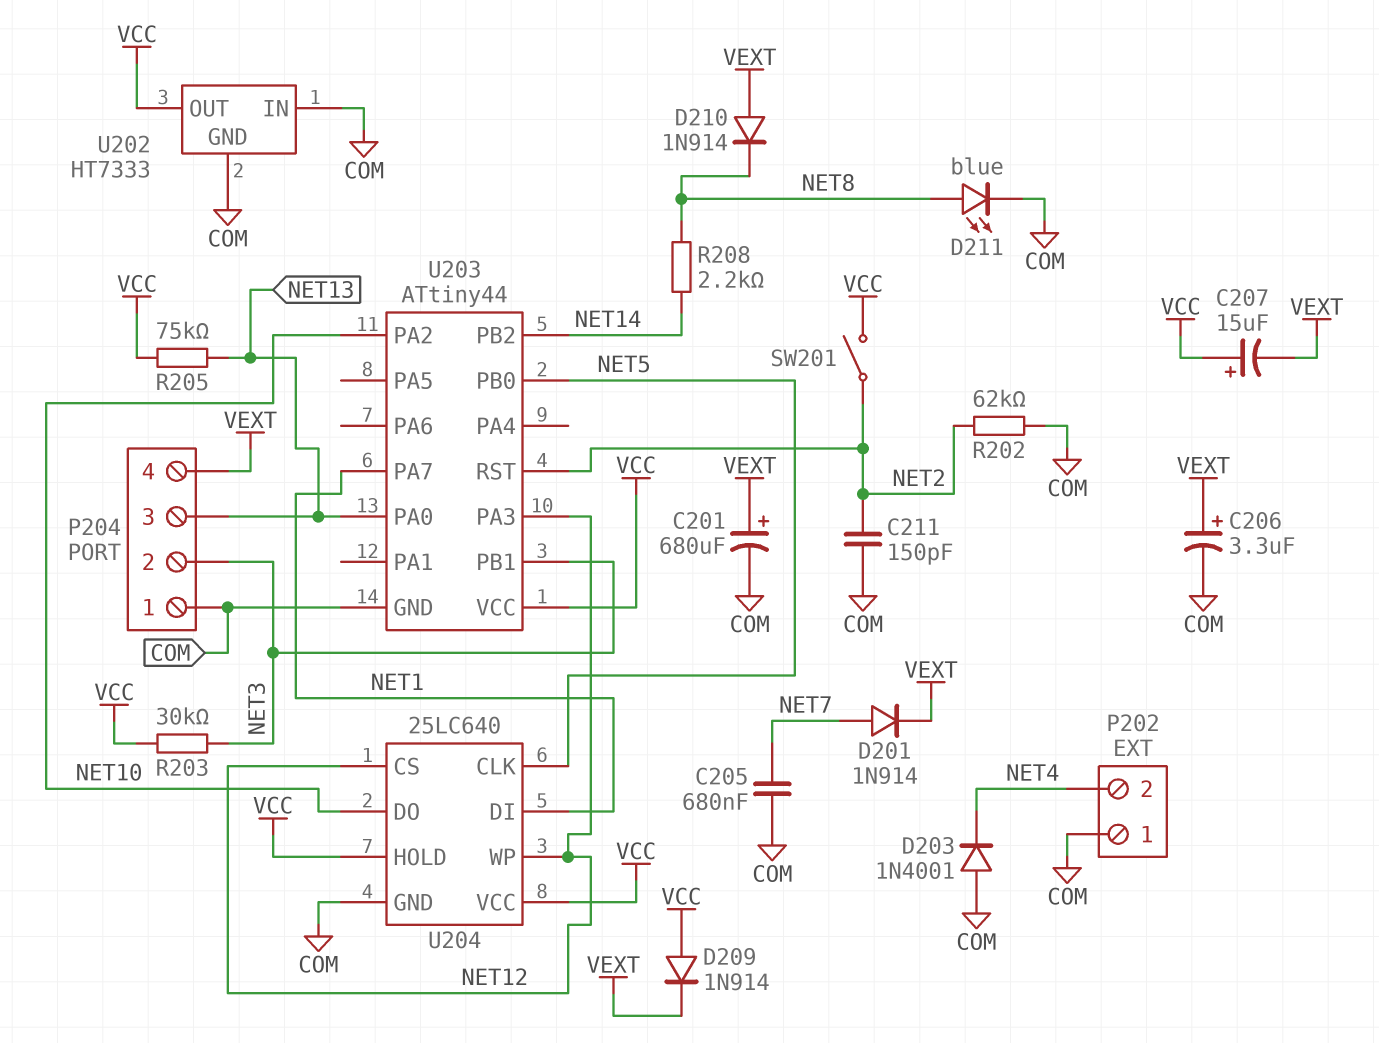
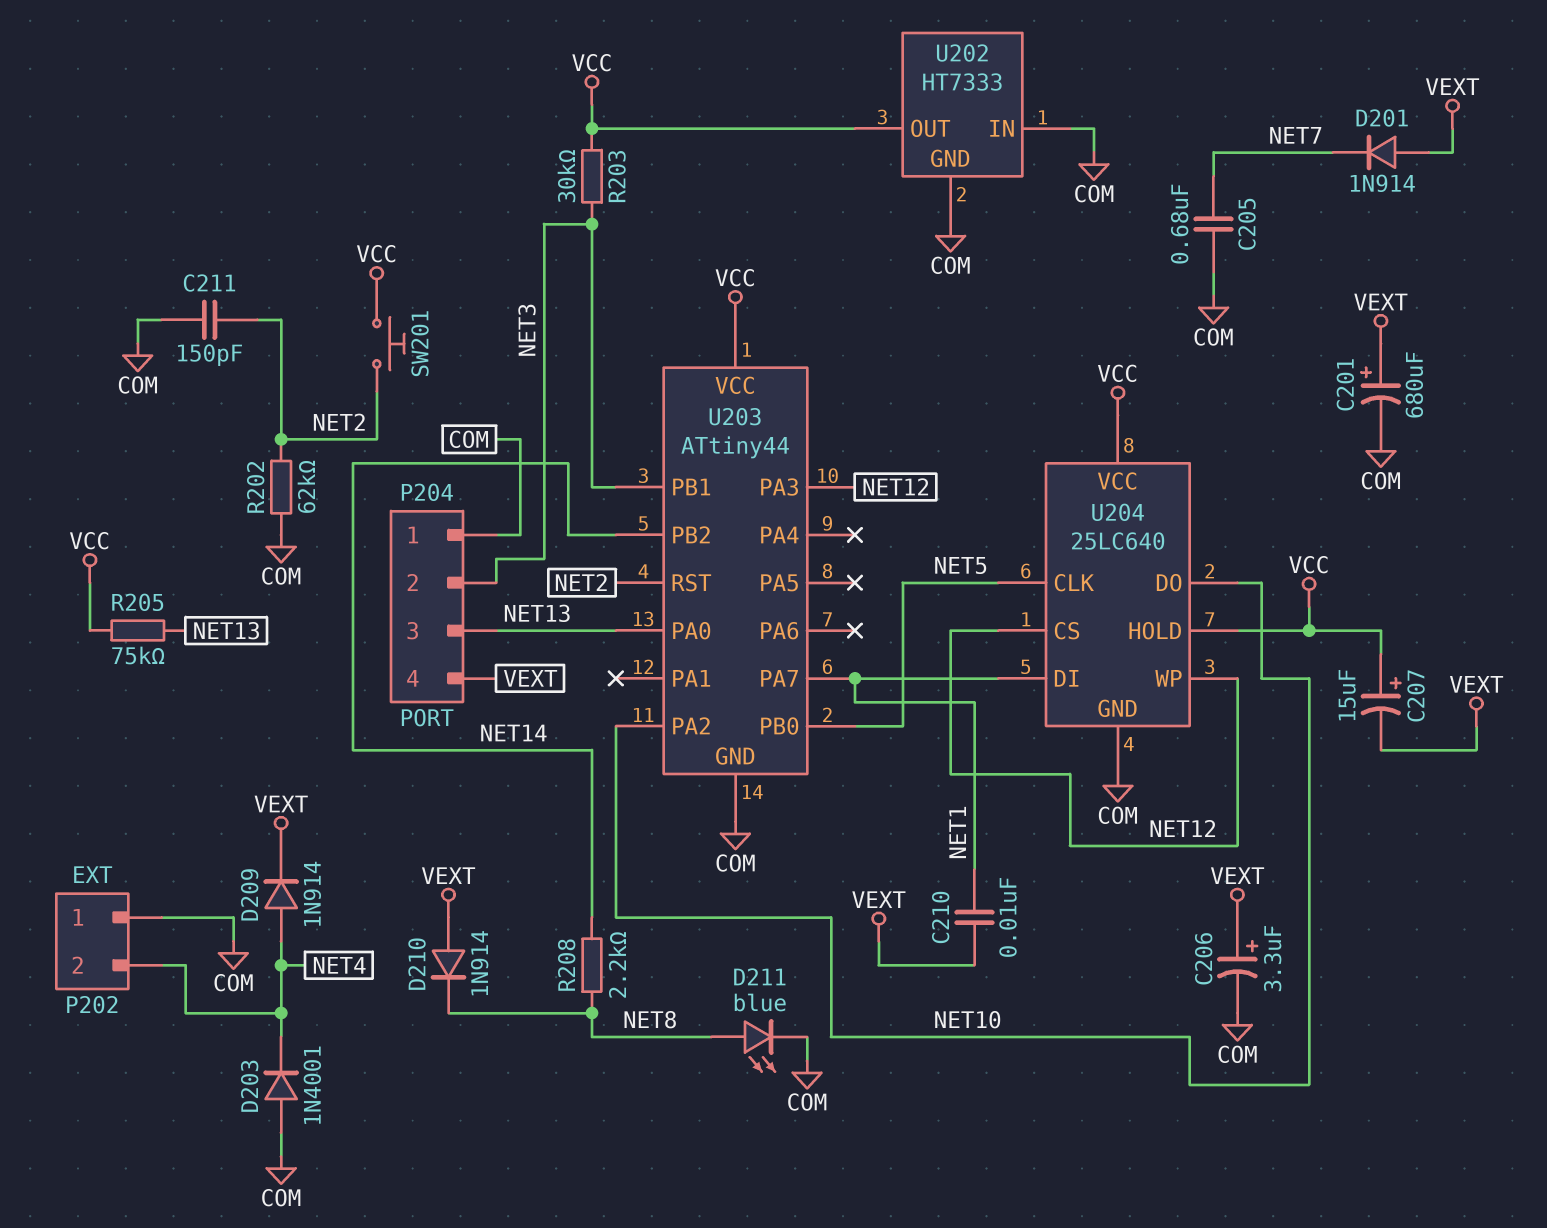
C210: none -> 10nF (NET1, VEXT)
D201: diode 1N914 (A NET7, K VEXT) -> diode 1N914 (A VEXT, K NET7)
D209: diode 1N914 (A VCC, K VEXT) -> diode 1N914 (A NET4, K VEXT)
SW201: switch (NET2, VCC) -> button (NET2, VCC)

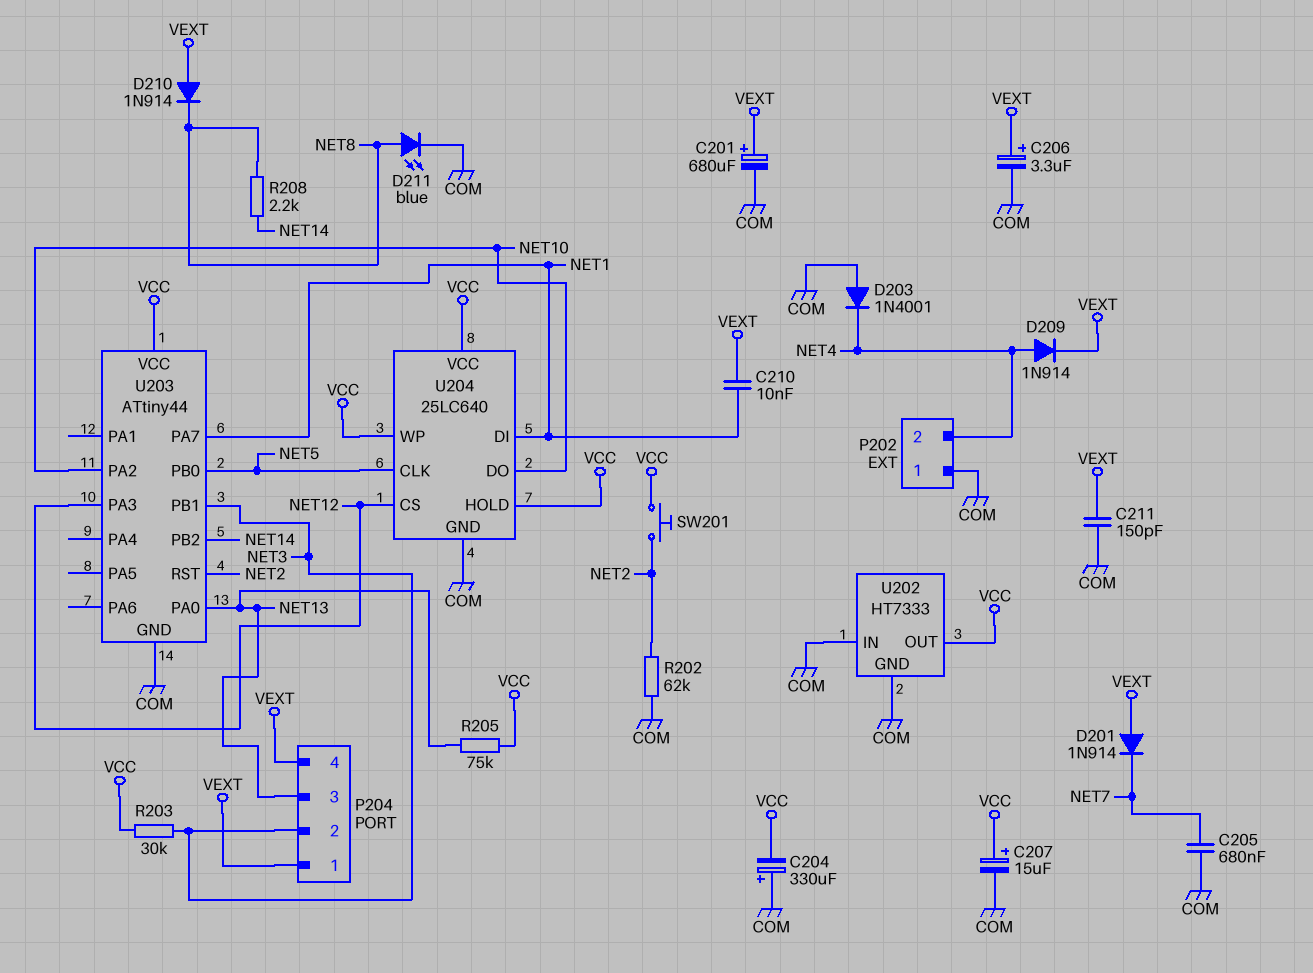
C204: none -> 330uF (plus COM, minus VCC)
C207: 15uF (plus VCC, minus VEXT) -> 15uF (plus VCC, minus COM)
C211: 150pF (COM, NET2) -> 150pF (COM, VEXT)
P204 pin 1: COM -> VEXT
U204 pin WP: NET12 -> VCC

